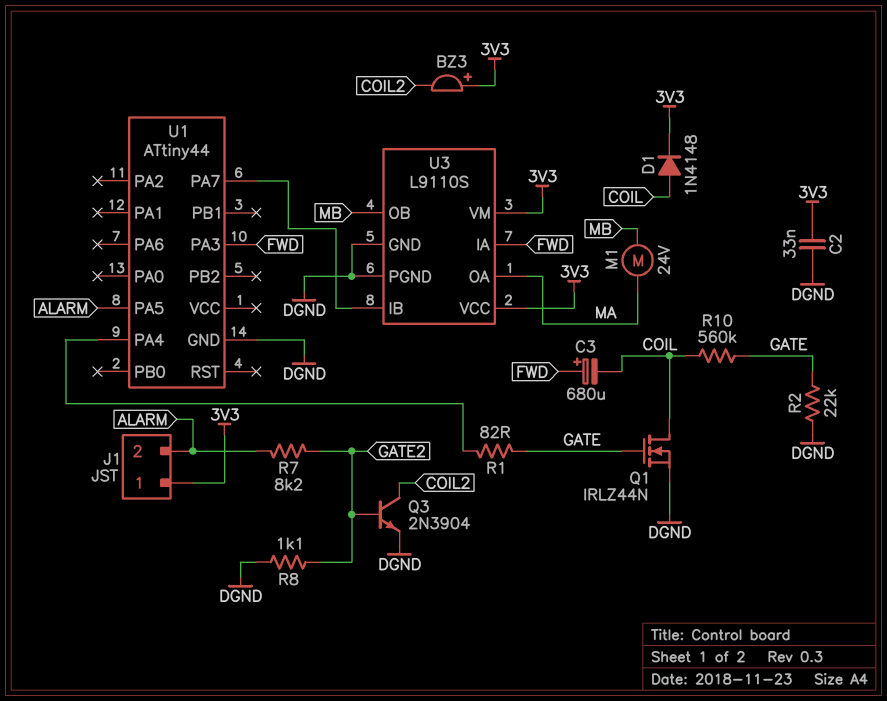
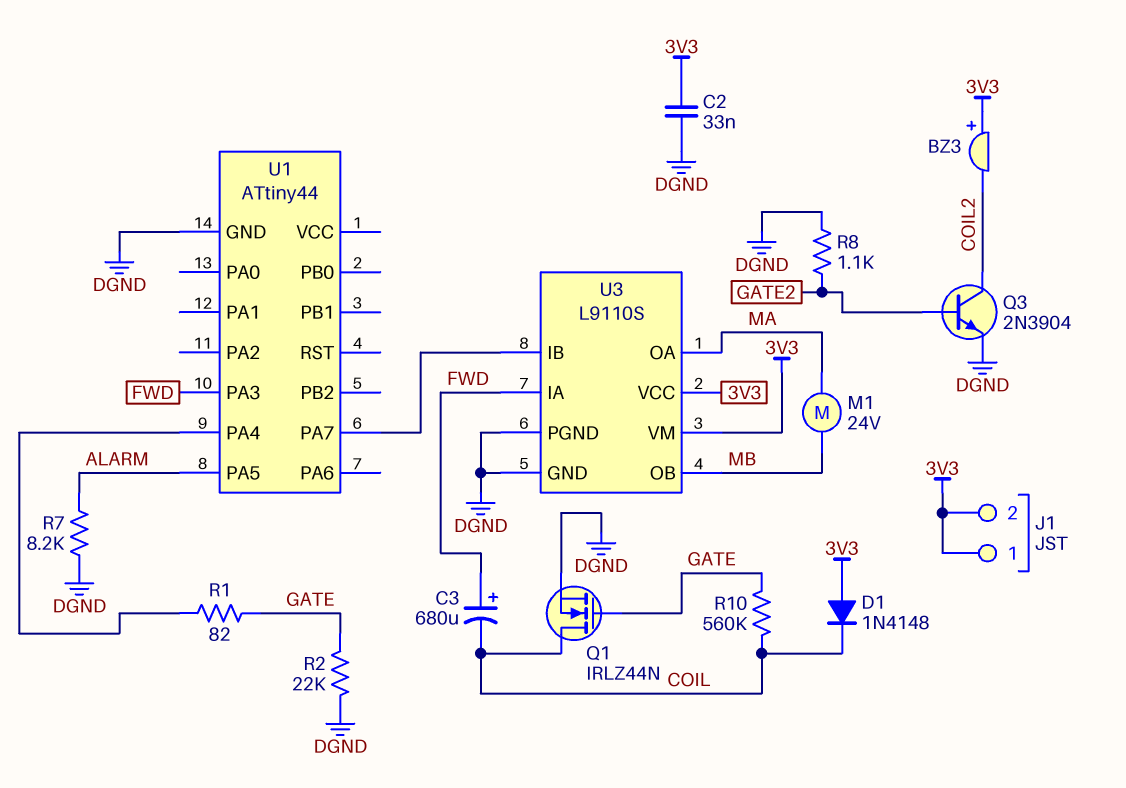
D1: diode 1N4148 (A COIL, K 3V3) -> diode 1N4148 (A 3V3, K COIL)
J1 pin 2: ALARM -> 3V3
R7: 8.2k (ALARM, GATE2) -> 8.2k (ALARM, DGND)

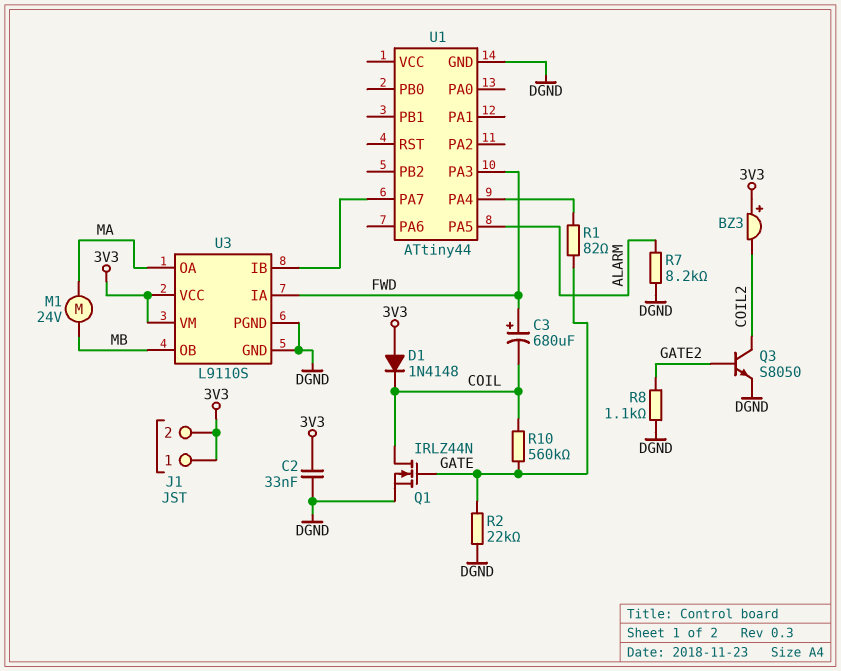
Q3: NPN 2N3904 (B GATE2, C COIL2, E DGND) -> NPN S8050 (B GATE2, C COIL2, E DGND)

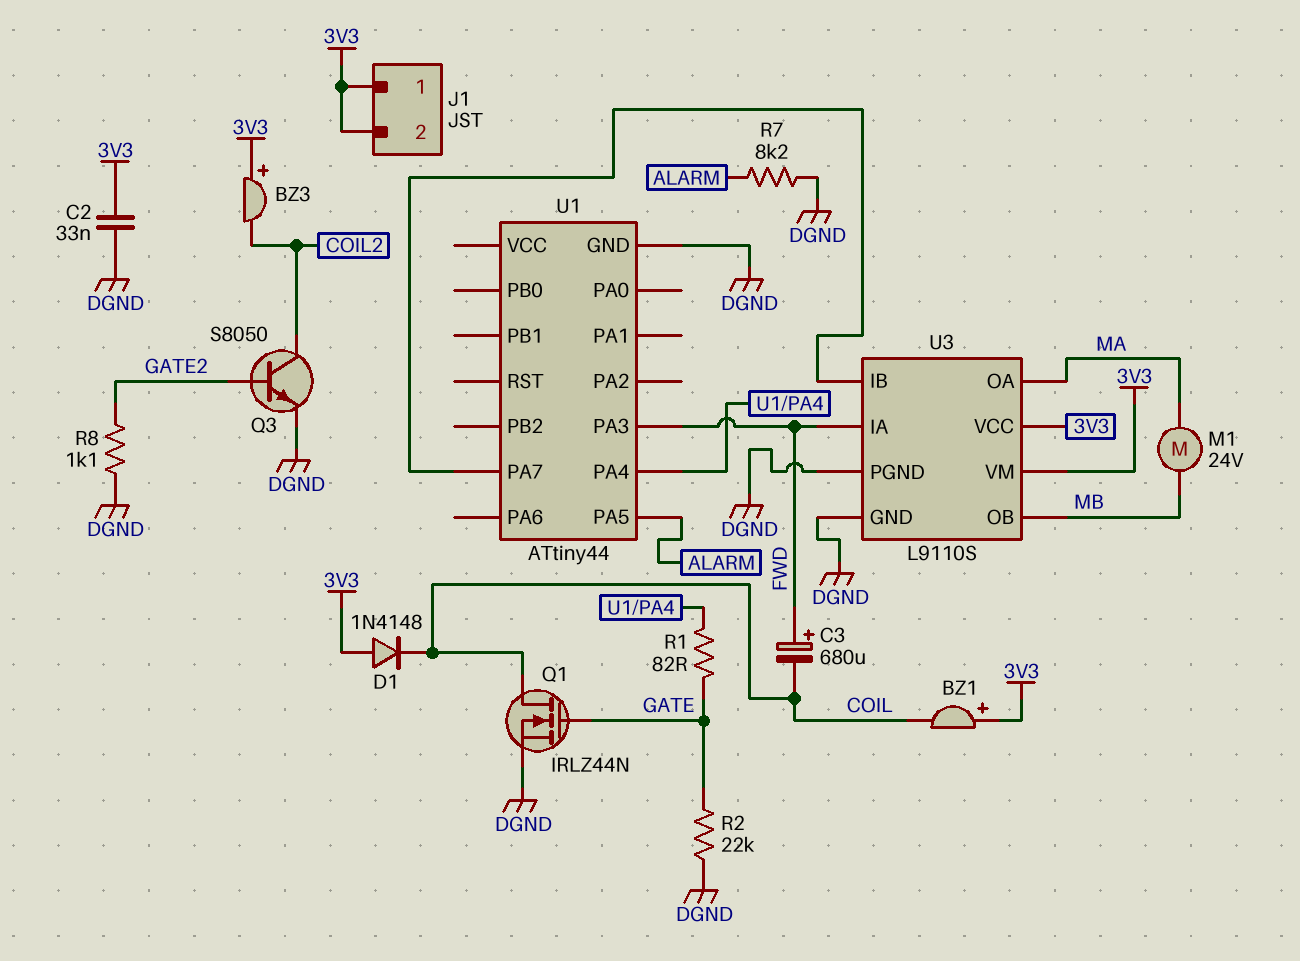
BZ1: none -> buzzer (plus 3V3, minus COIL)
R10: 560k (COIL, GATE) -> none

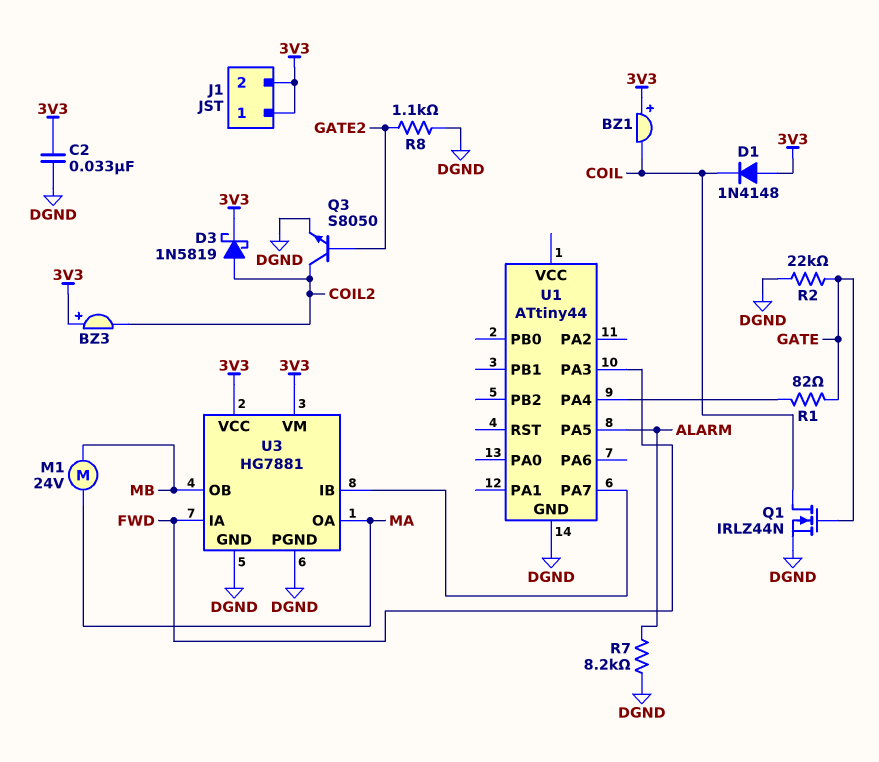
C3: 680uF (plus FWD, minus COIL) -> none
D3: none -> schottky 1N5819 (A COIL2, K 3V3)
U3: L9110S -> HG7881

